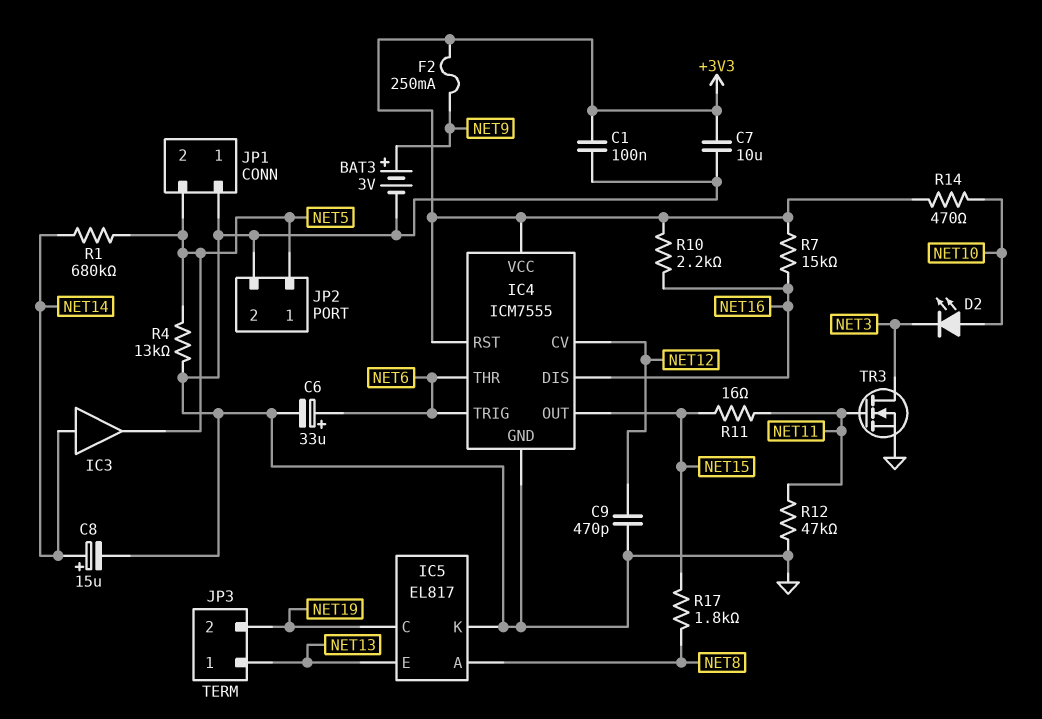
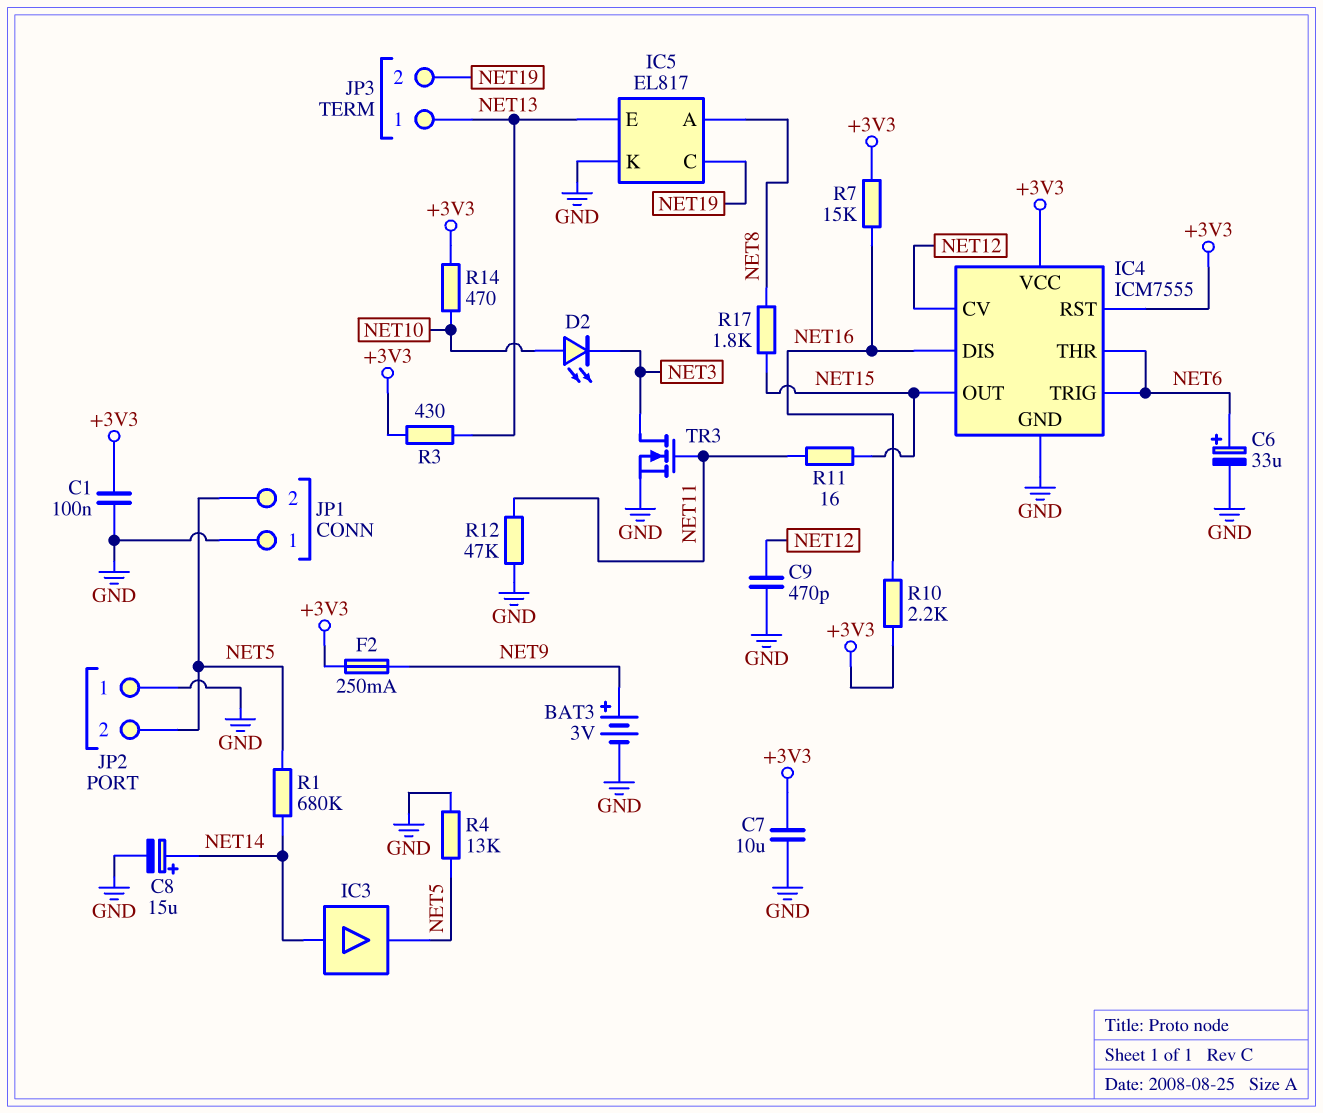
JP2 pin 1: NET5 -> GND
JP2 pin 2: GND -> NET5
R3: none -> 430 (+3V3, NET13)

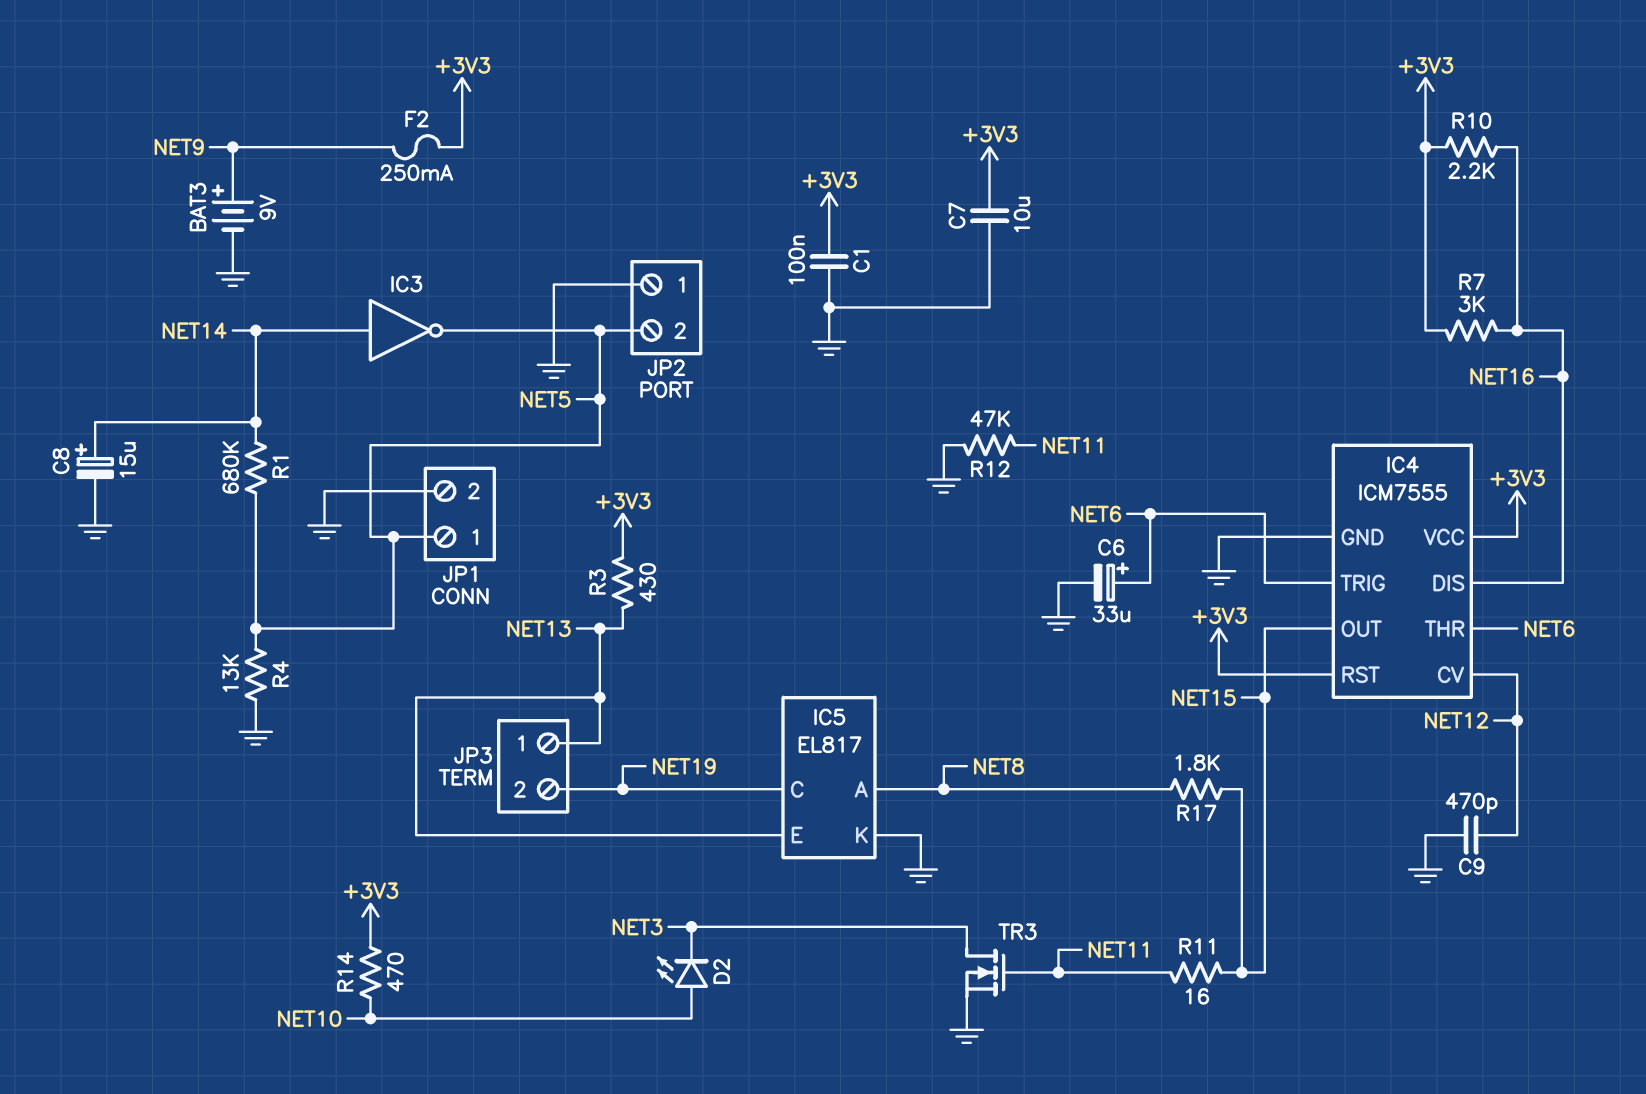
BAT3: 3V (plus NET9, minus GND) -> 9V (plus NET9, minus GND)
IC3: buffer (in NET14, out NET5) -> NOT (in NET14, out NET5)
JP1 pin 1: GND -> NET5
JP1 pin 2: NET5 -> GND
R7: 15k (+3V3, NET16) -> 3k (+3V3, NET16)

